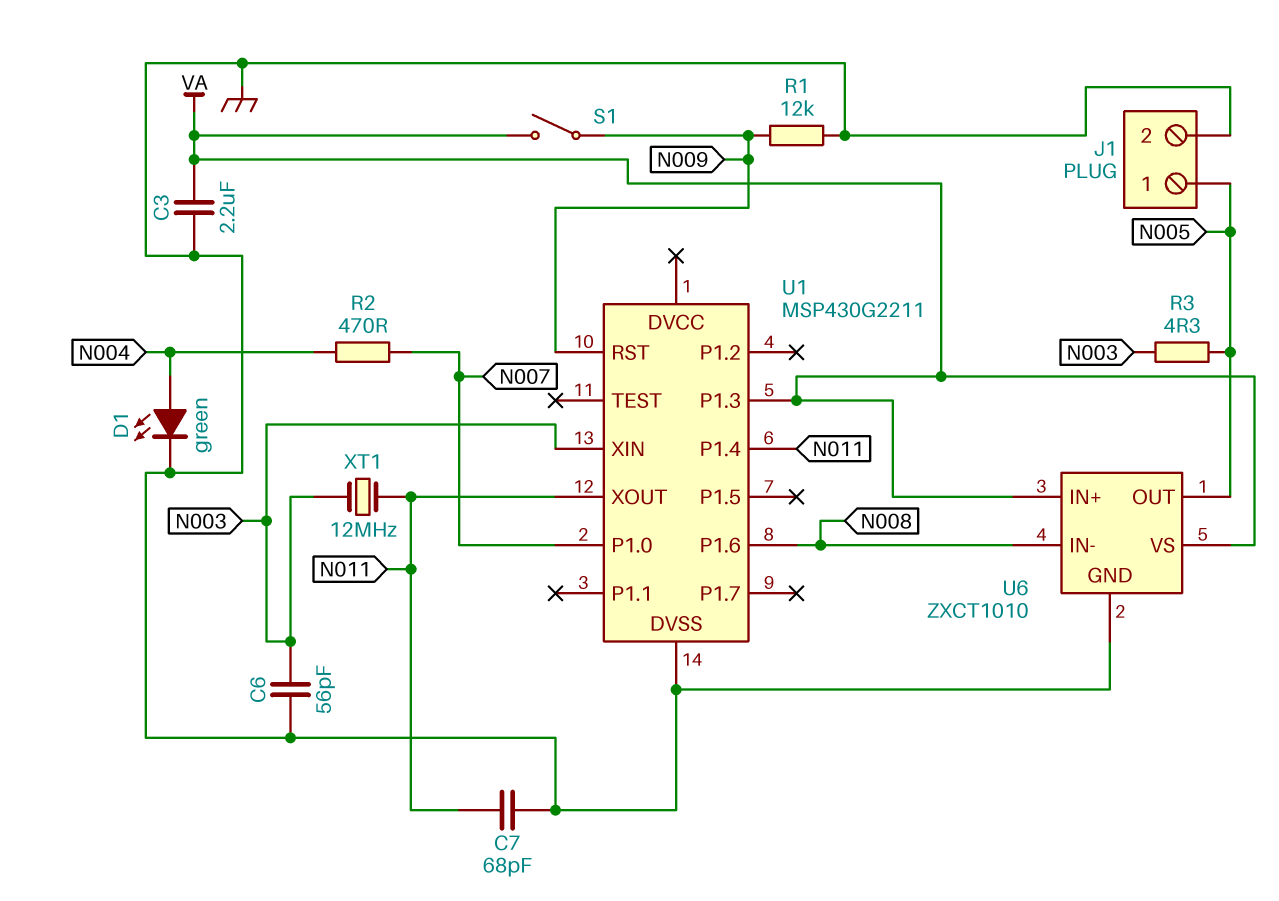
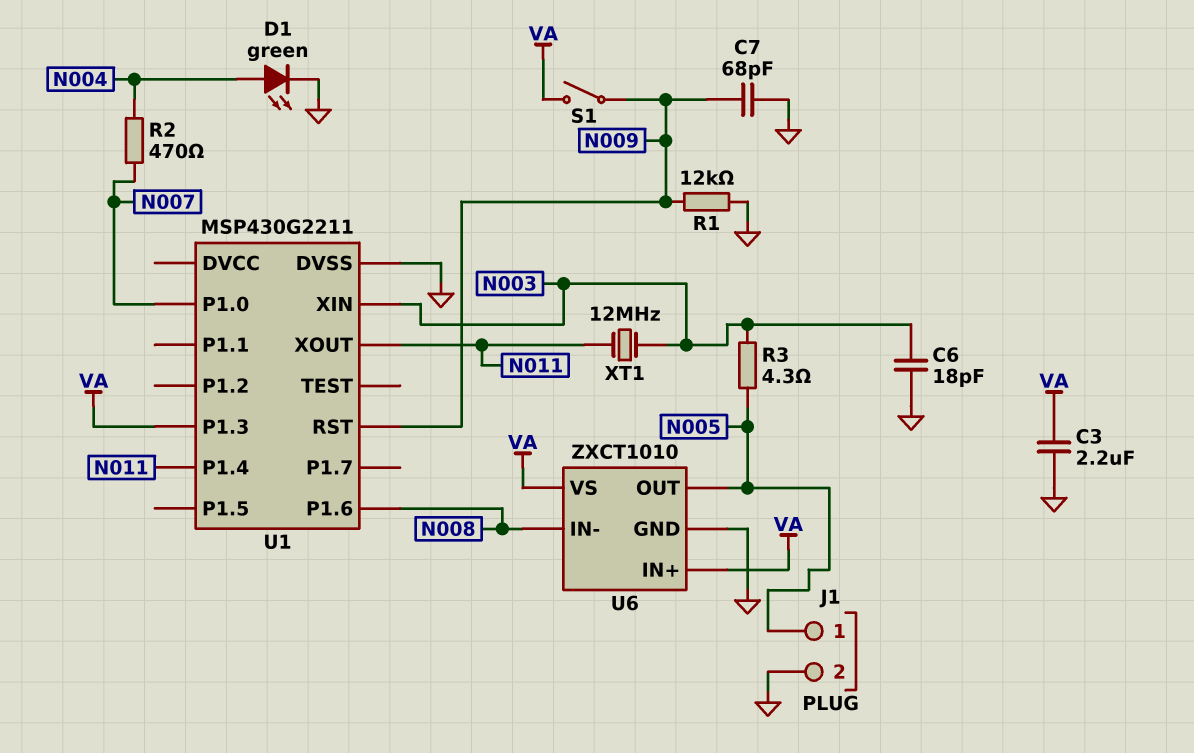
C6: 56pF (GND, N003) -> 18pF (GND, N003)
C7: 68pF (GND, N011) -> 68pF (GND, N009)

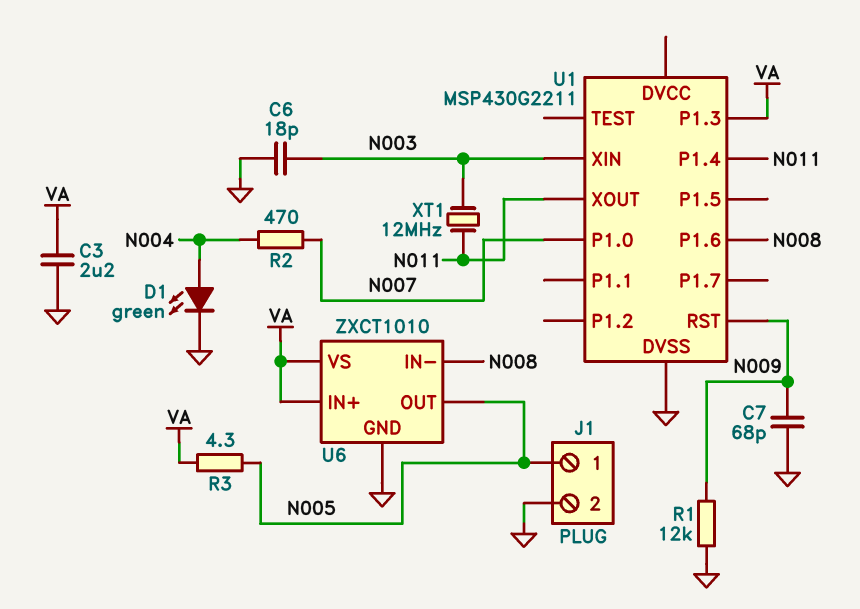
R3: 4.3 (N003, N005) -> 4.3 (N005, VA)
S1: switch (N009, VA) -> none

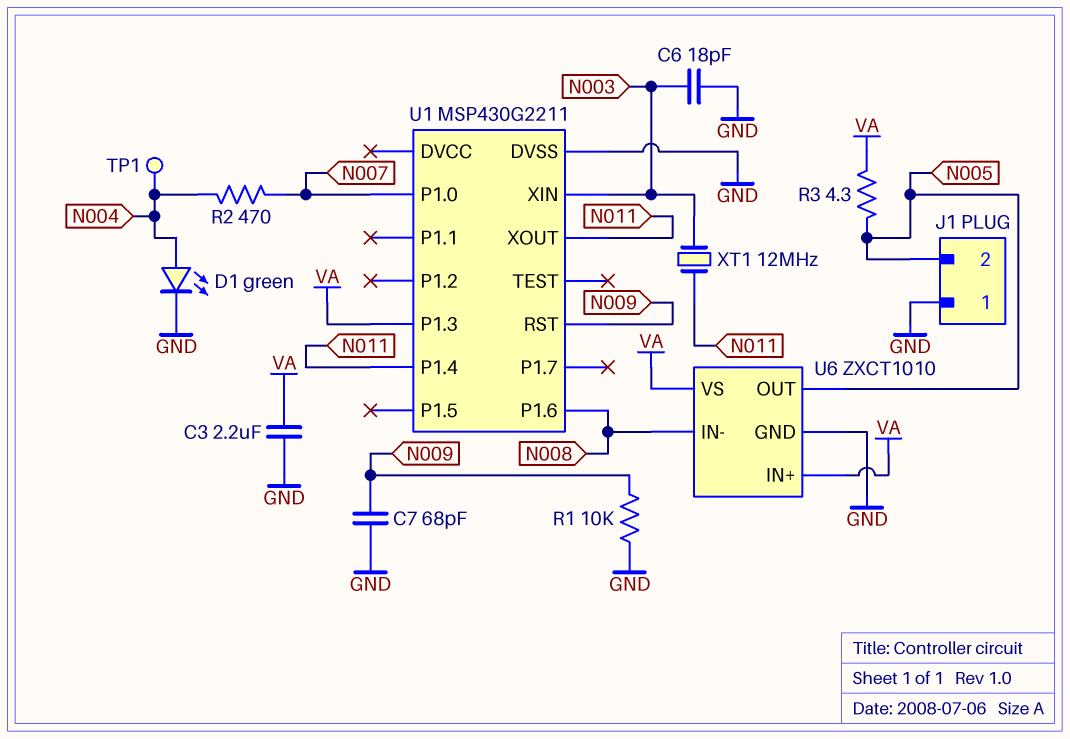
J1 pin 1: N005 -> GND
J1 pin 2: GND -> N005
R1: 12k (GND, N009) -> 10k (GND, N009)
TP1: none -> test point (N004)

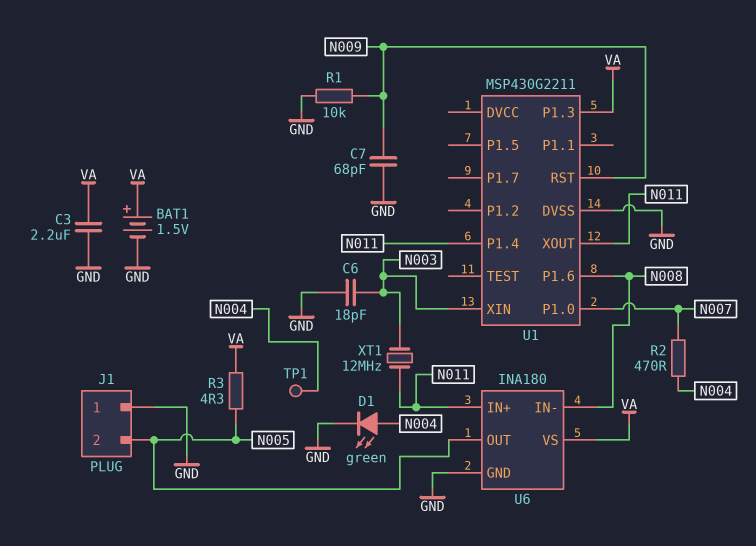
BAT1: none -> 1.5V (plus VA, minus GND)
U6: ZXCT1010 -> INA180
U6 pin IN+: VA -> N011

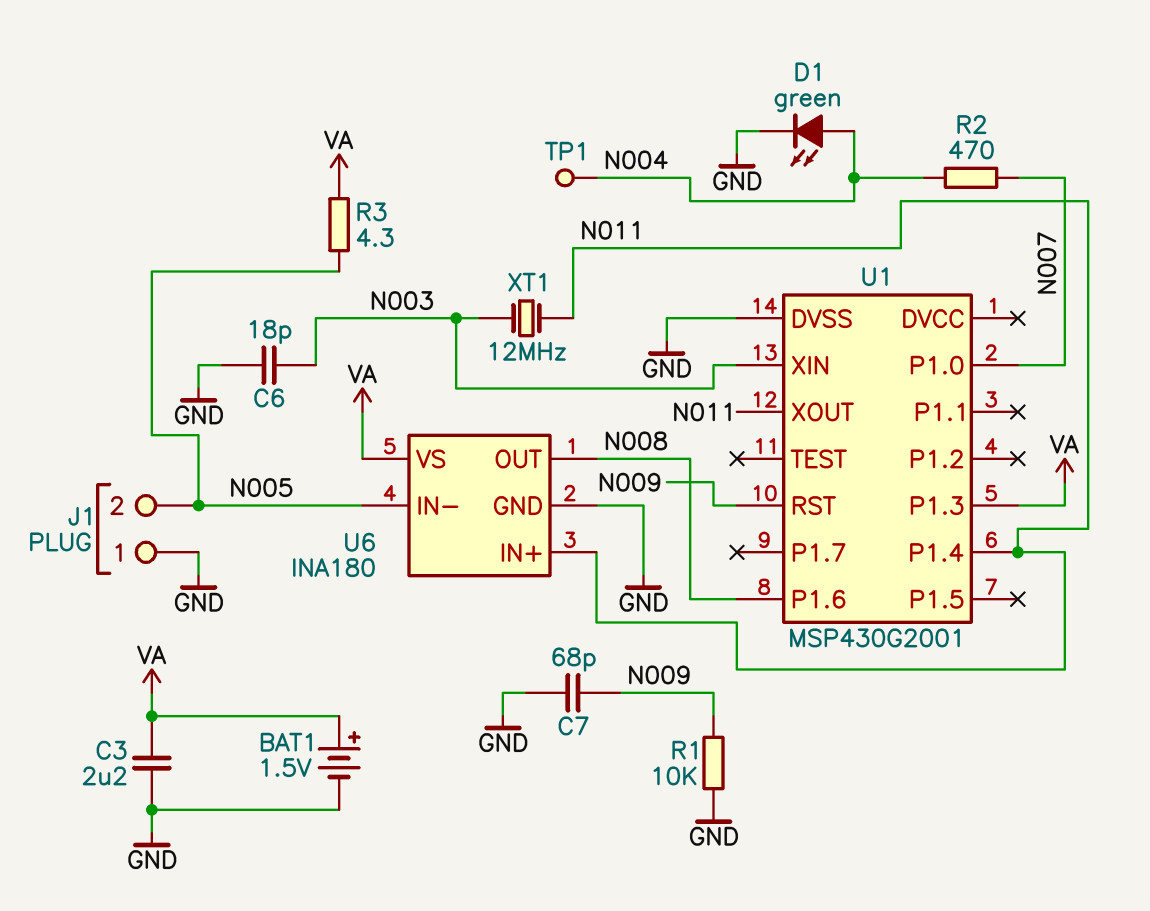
U1: MSP430G2211 -> MSP430G2001
U6 pin IN-: N008 -> N005
U6 pin OUT: N005 -> N008

